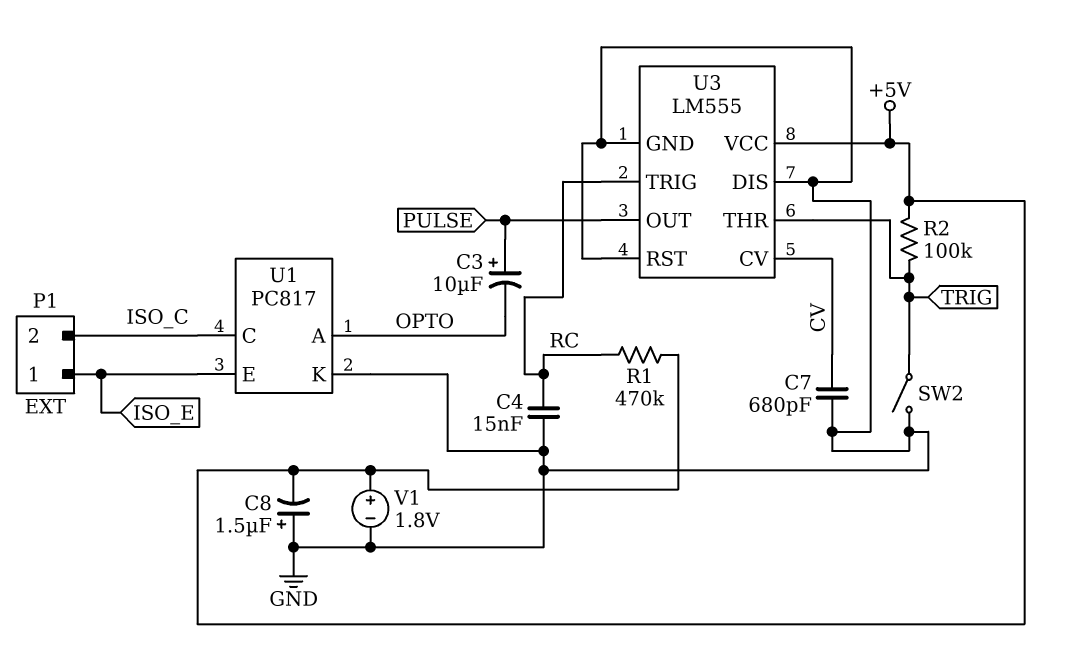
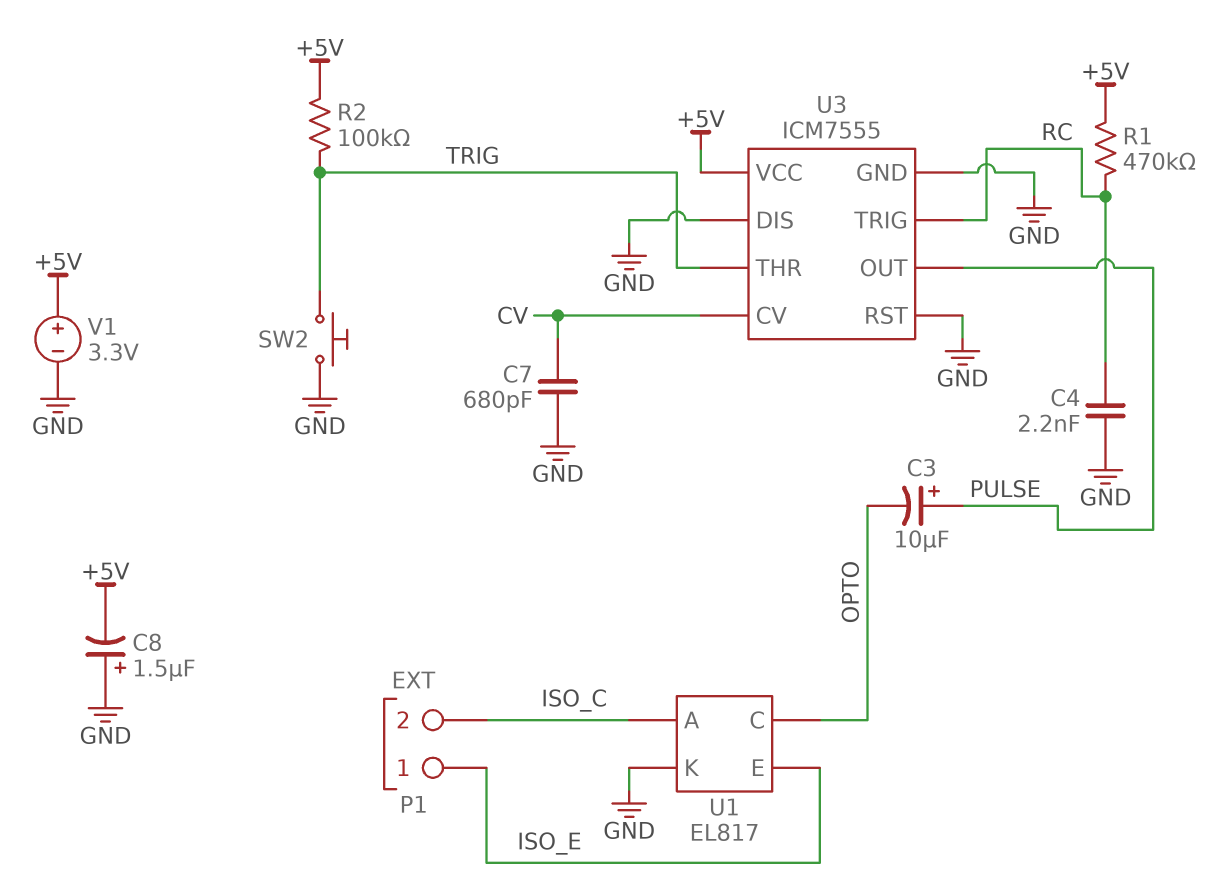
C4: 15nF (GND, RC) -> 2.2nF (GND, RC)
SW2: switch (GND, TRIG) -> button (GND, TRIG)
U1: PC817 -> EL817
U1 pin A: OPTO -> ISO_C
U1 pin C: ISO_C -> OPTO
U3: LM555 -> ICM7555
V1: 1.8V (plus +5V, minus GND) -> 3.3V (plus +5V, minus GND)

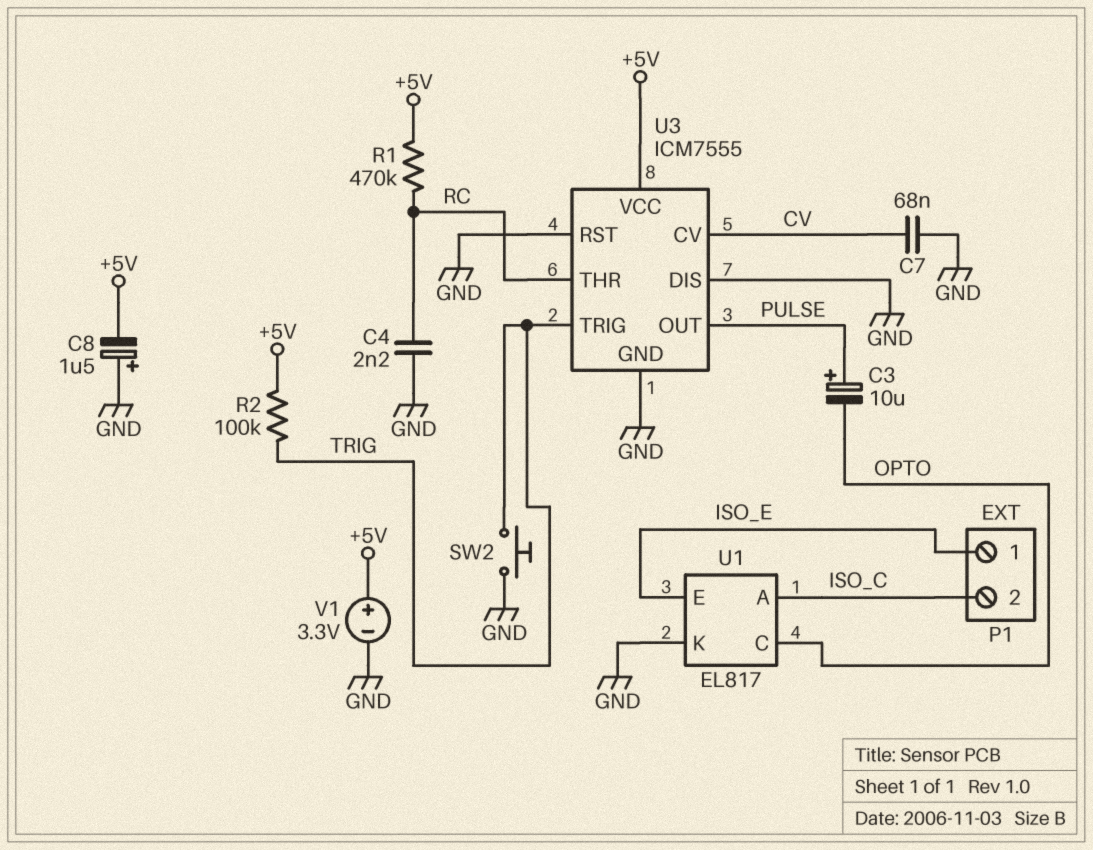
C7: 680pF (CV, GND) -> 68nF (CV, GND)
U3 pin THR: TRIG -> RC
U3 pin TRIG: RC -> TRIG

